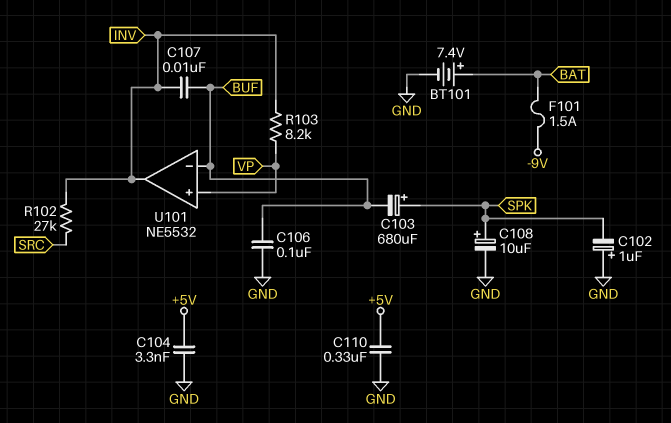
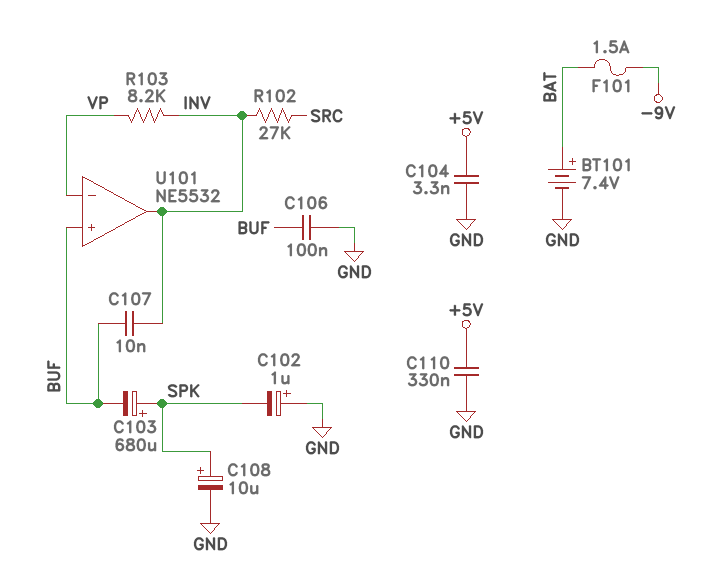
U101 pin in+: VP -> BUF
U101 pin in-: BUF -> VP

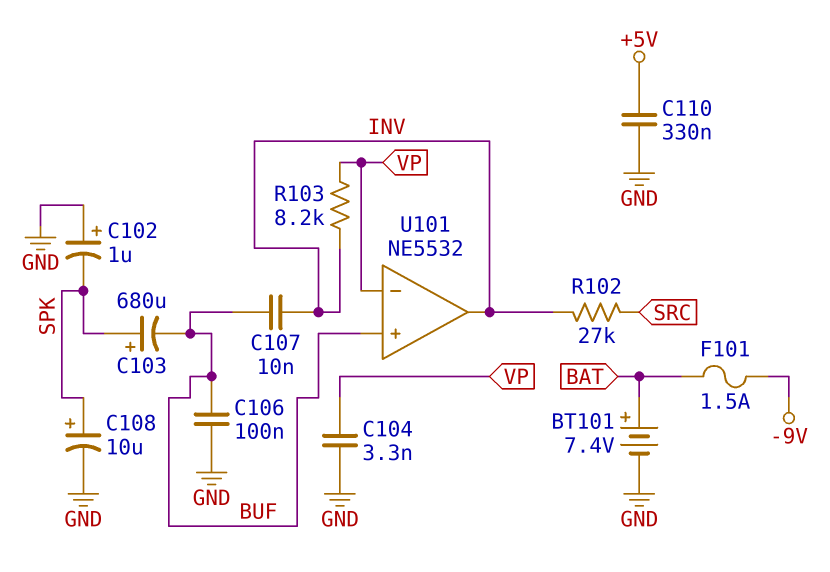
C104: 3.3nF (+5V, GND) -> 3.3nF (GND, VP)

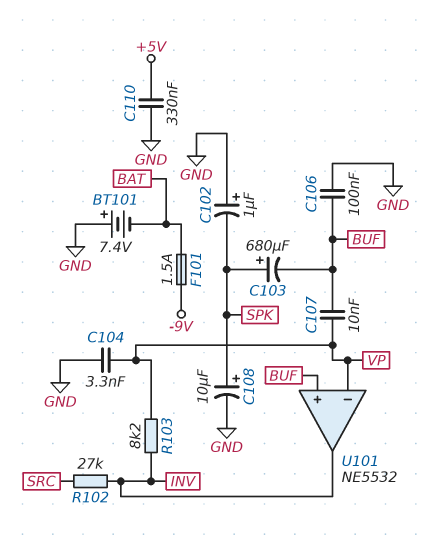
BT101: 7.4V (plus BAT, minus GND) -> 7.4V (plus GND, minus BAT)
C107: 10nF (BUF, INV) -> 10nF (BUF, VP)

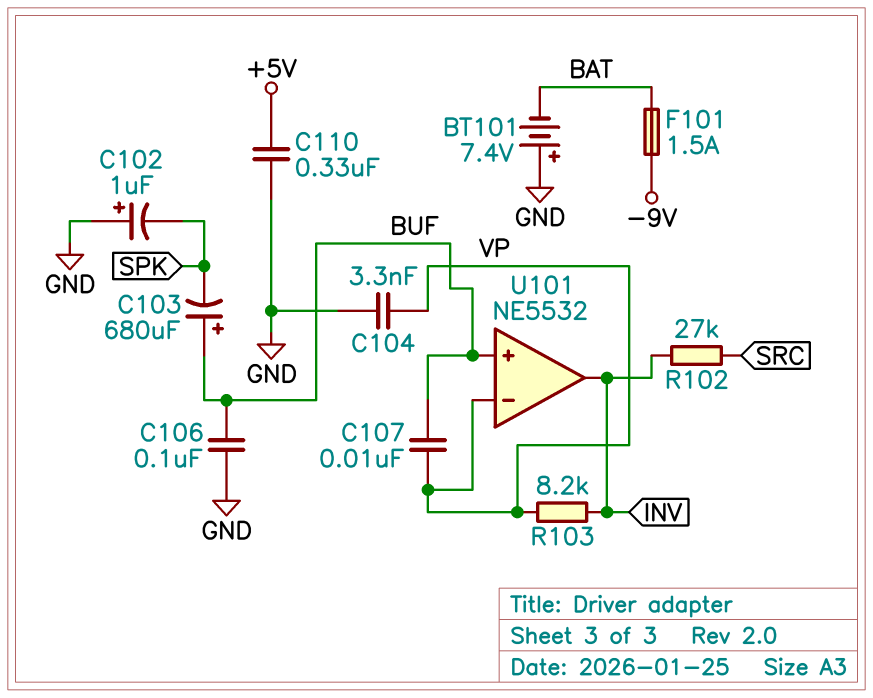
C103: 680uF (plus SPK, minus BUF) -> 680uF (plus BUF, minus SPK)
C108: 10uF (plus SPK, minus GND) -> none

